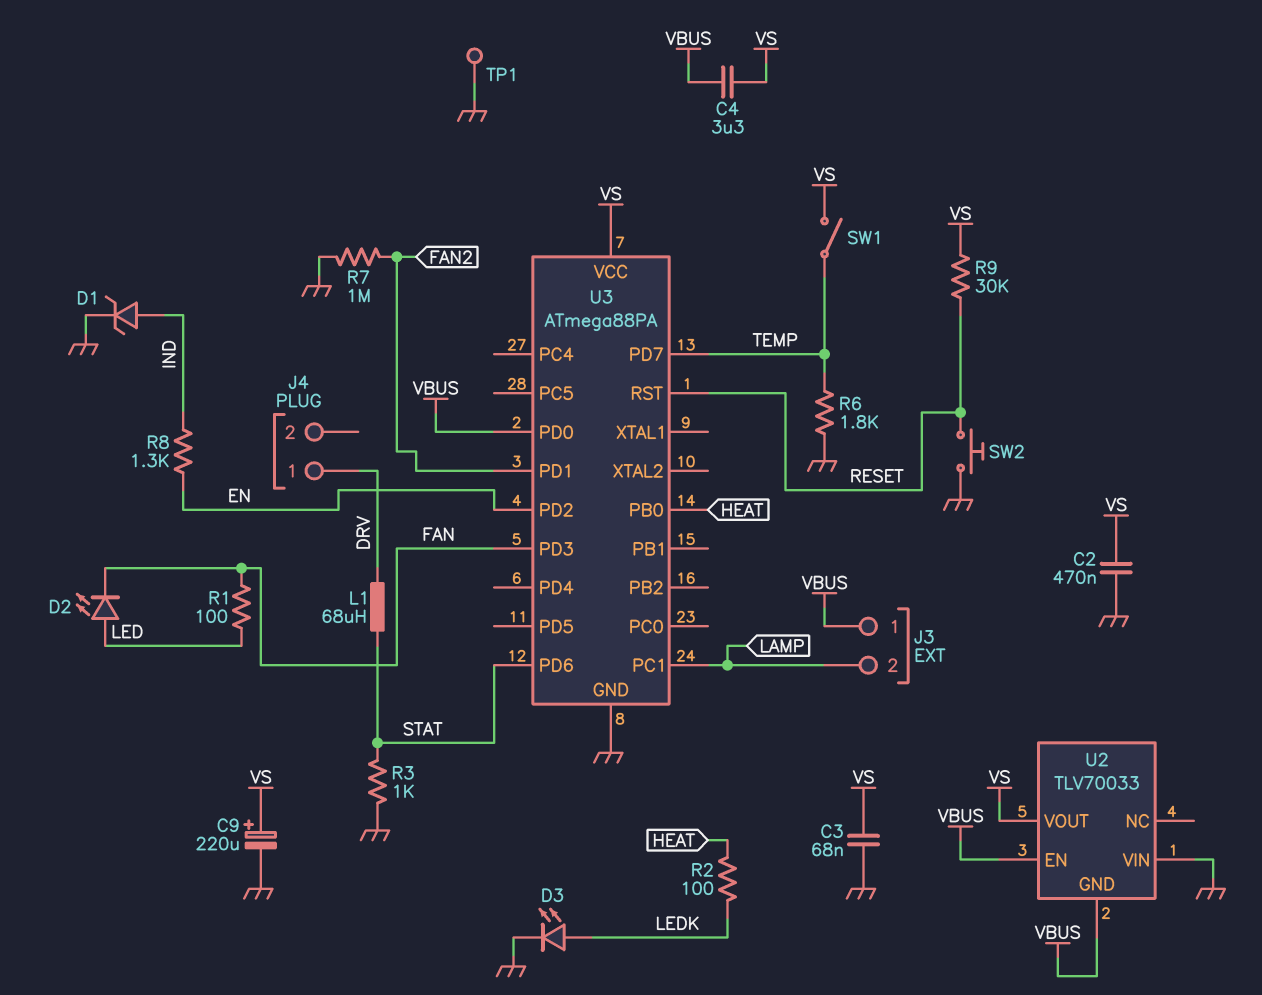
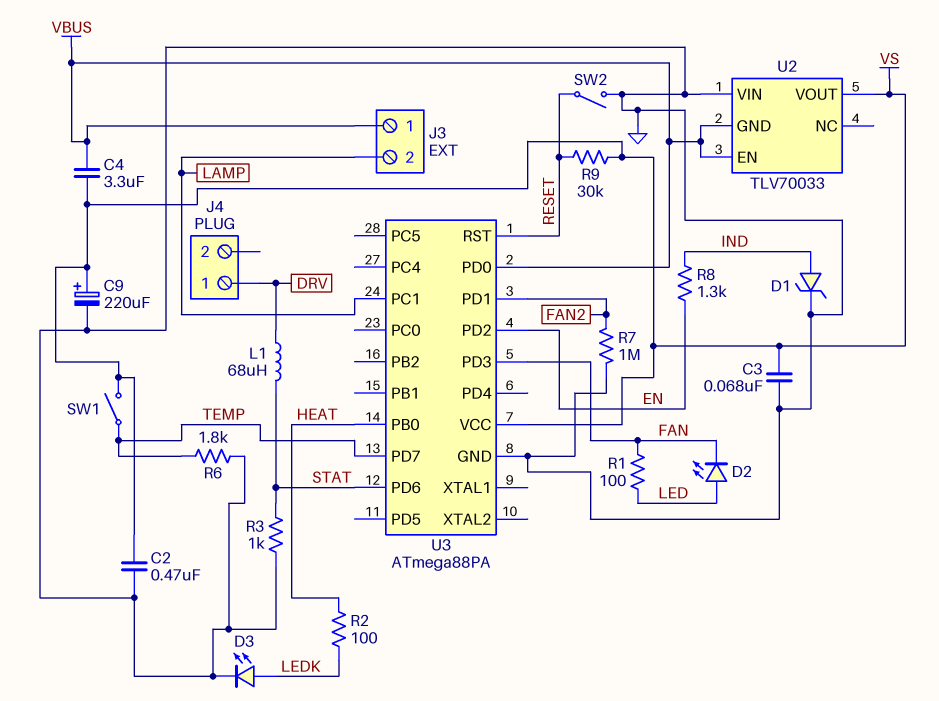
SW2: button (GND, RESET) -> switch (GND, RESET)
TP1: test point (GND) -> none

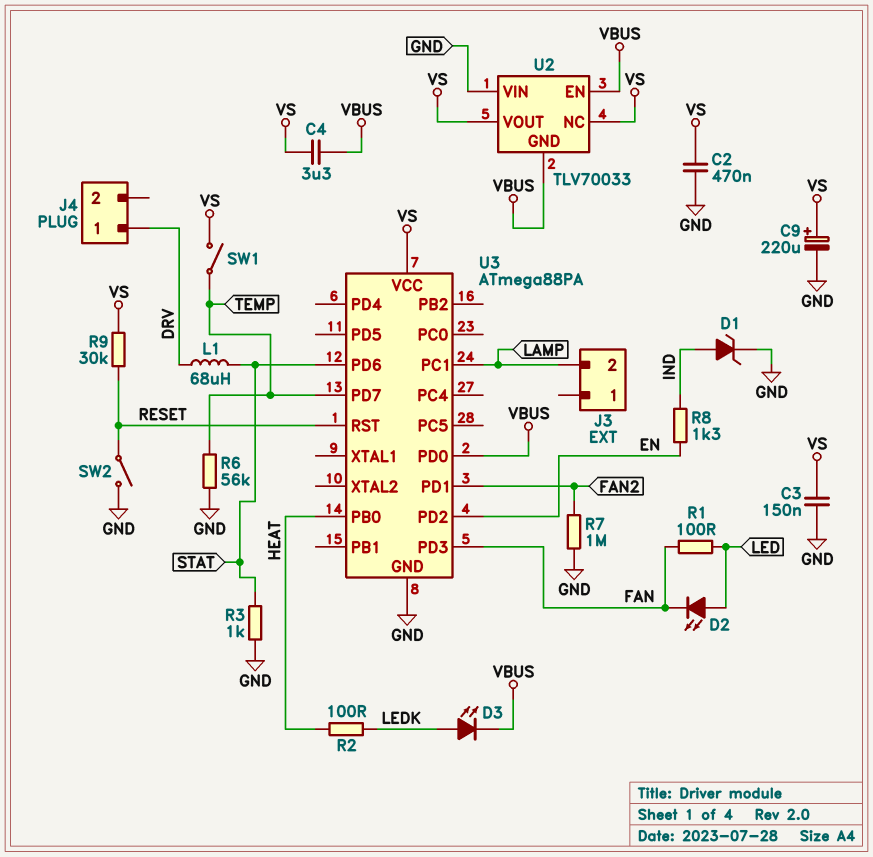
C3: 68nF (GND, VS) -> 150nF (GND, VS)
D3: LED (A LEDK, K GND) -> LED (A LEDK, K VBUS)
J3 pin 1: VBUS -> none
R6: 1.8k (GND, TEMP) -> 56k (GND, TEMP)
U2 pin NC: none -> VS

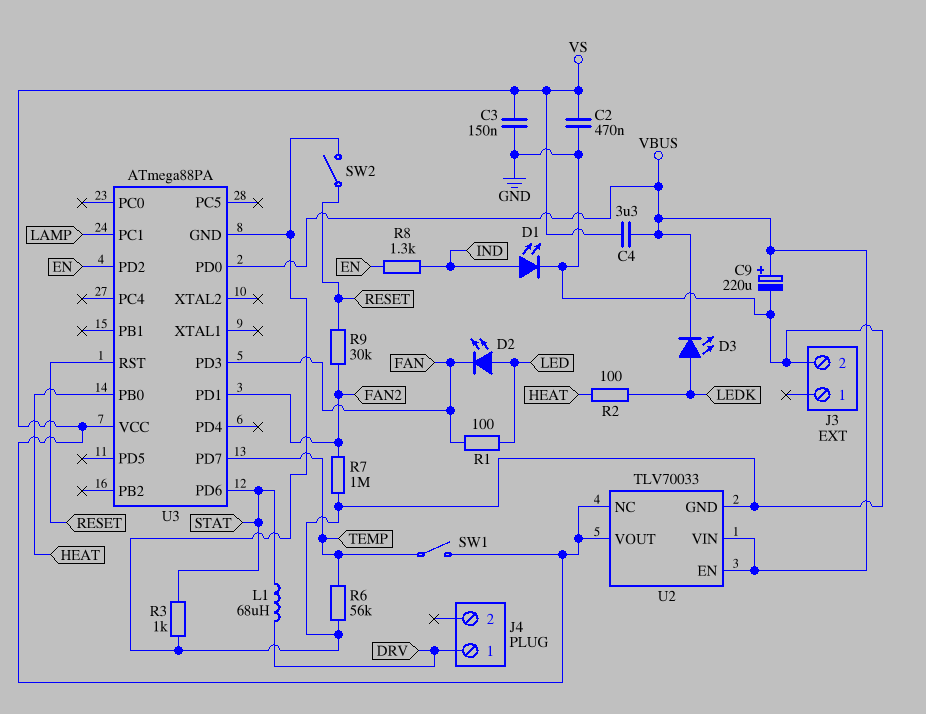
C9: 220uF (plus VS, minus GND) -> 220uF (plus VBUS, minus GND)
D1: zener (A IND, K GND) -> LED (A IND, K GND)
J3 pin 2: LAMP -> GND
R9: 30k (RESET, VS) -> 30k (FAN2, RESET)
U2 pin GND: VBUS -> GND
U2 pin VIN: GND -> VBUS

